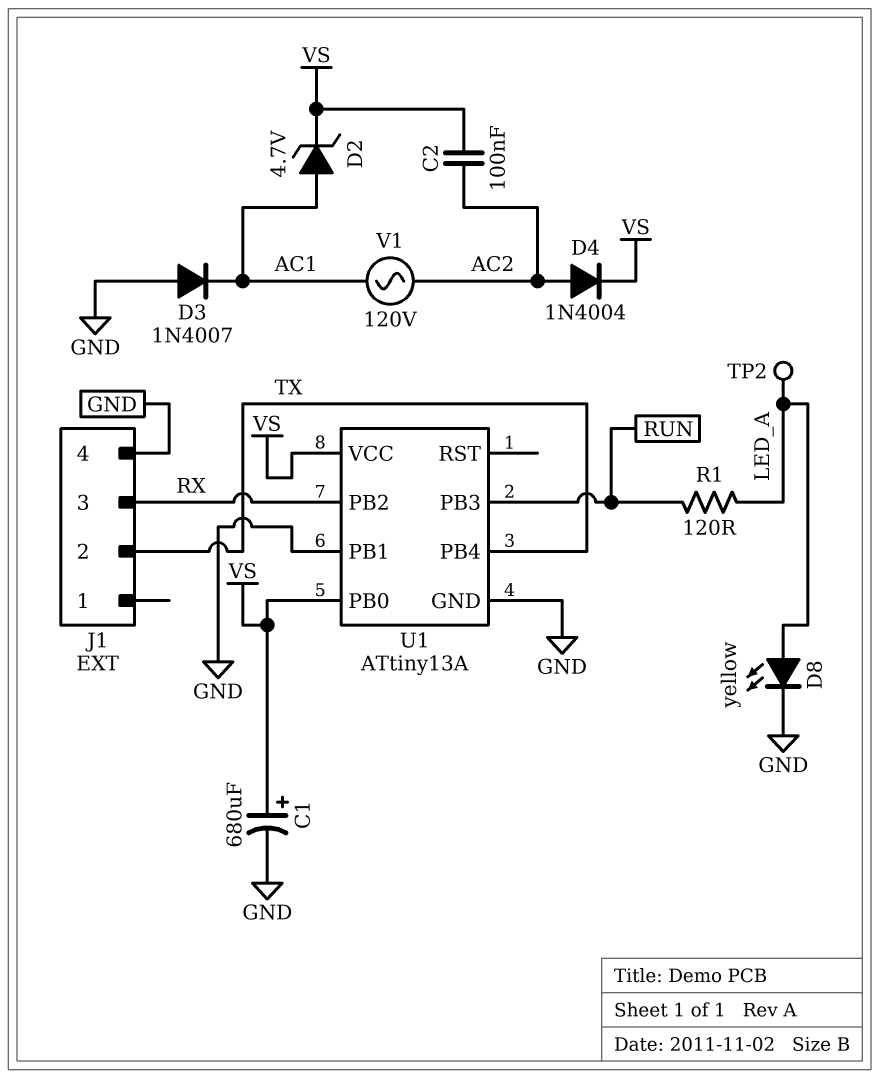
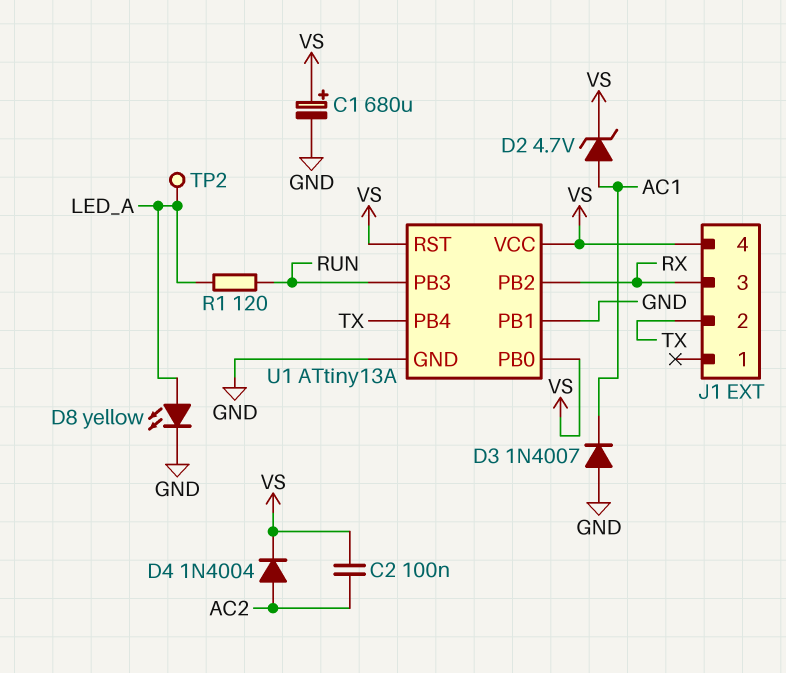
J1 pin 4: GND -> VS
U1 pin RST: none -> VS
V1: AC 120V (AC1, AC2) -> none

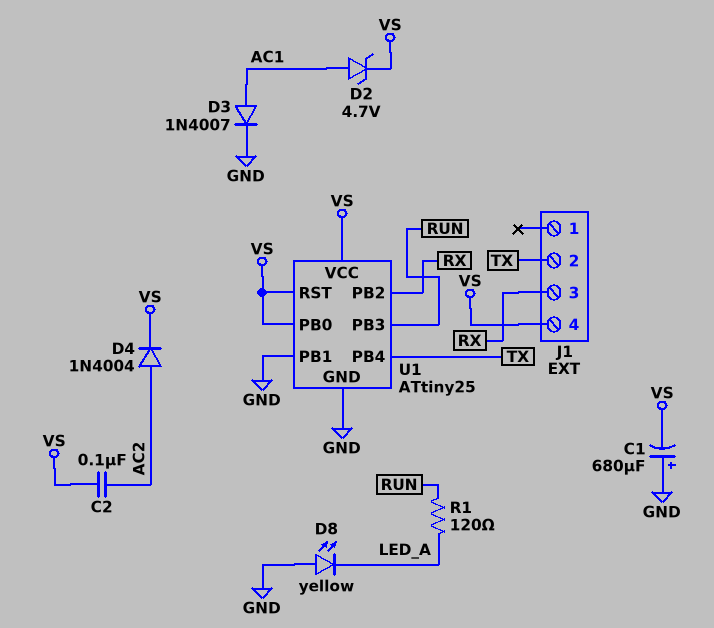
C1: 680uF (plus VS, minus GND) -> 680uF (plus GND, minus VS)
D3: diode 1N4007 (A GND, K AC1) -> diode 1N4007 (A AC1, K GND)
D8: LED yellow (A LED_A, K GND) -> LED yellow (A GND, K LED_A)
TP2: test point (LED_A) -> none
U1: ATtiny13A -> ATtiny25

